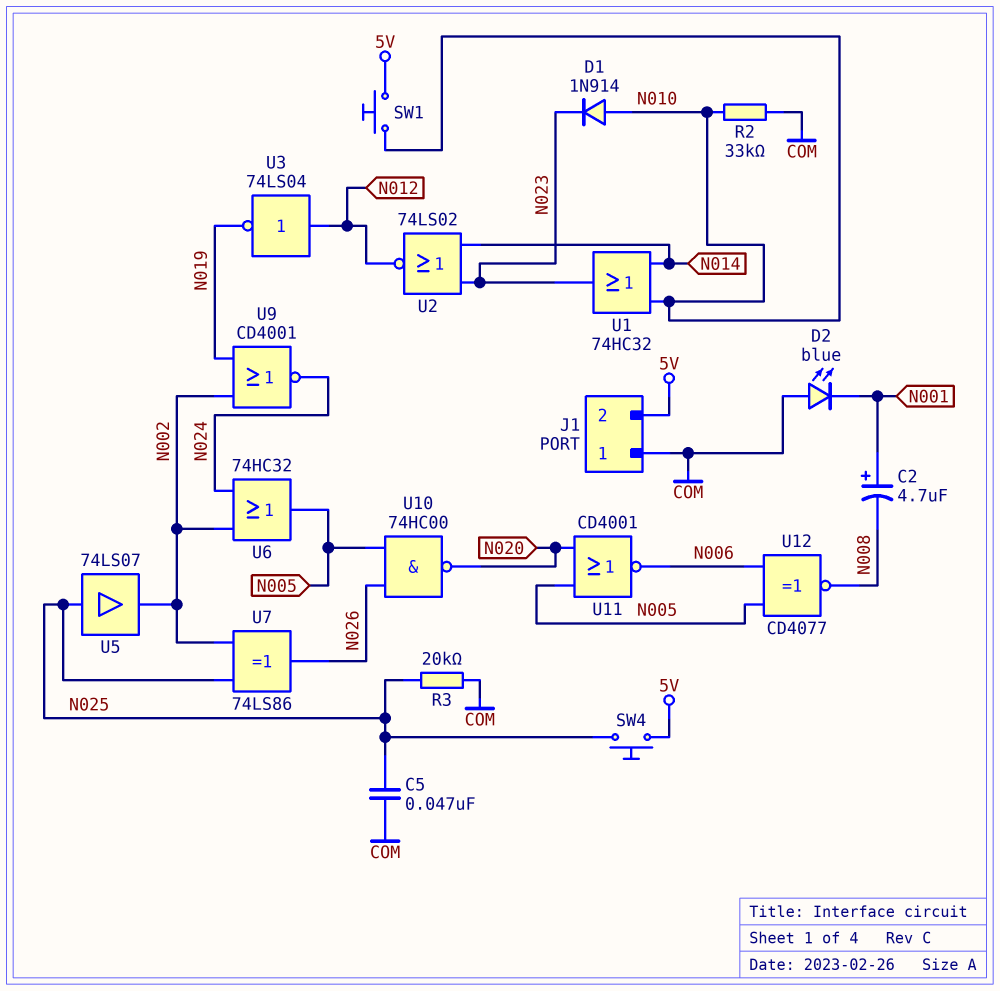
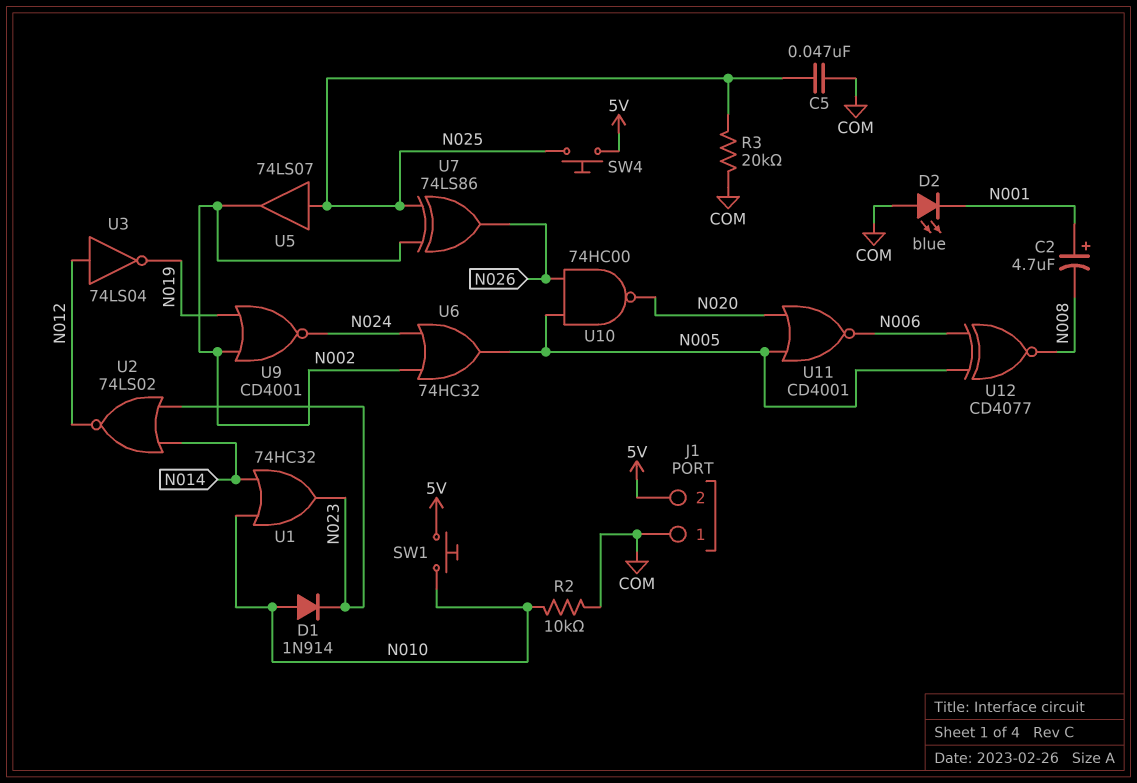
R2: 33k (COM, N010) -> 10k (COM, N010)

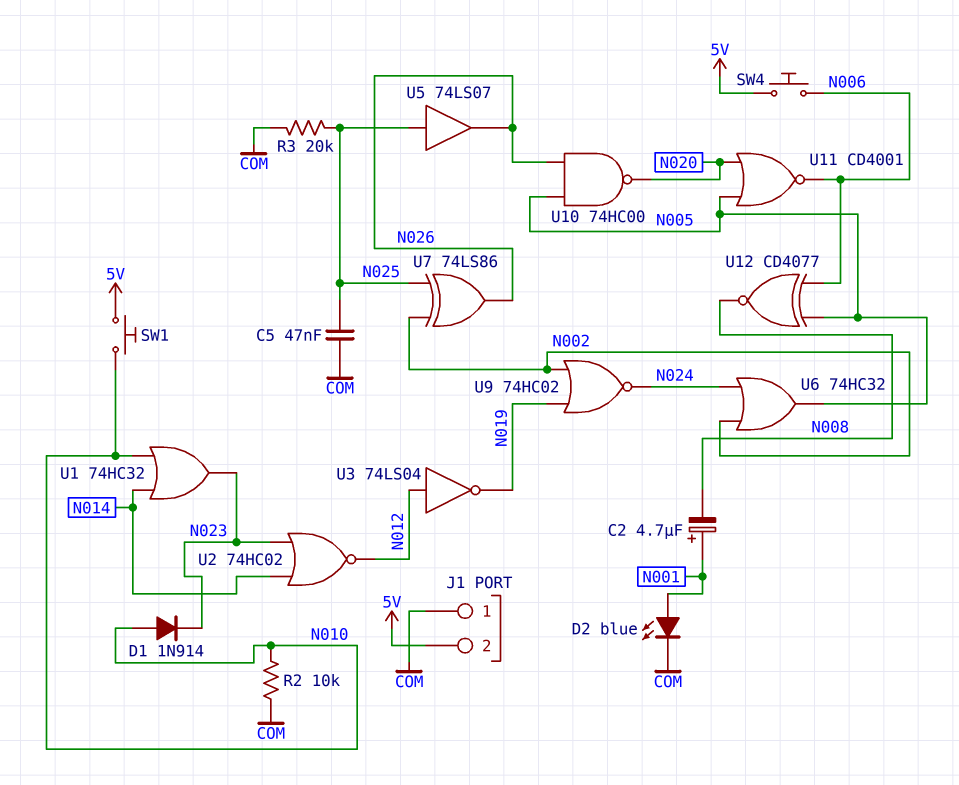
D2: LED blue (A COM, K N001) -> LED blue (A N001, K COM)
SW4: button (5V, N025) -> button (5V, N006)
U2: NOR 74LS02 (in N014, in N023, out N012) -> NOR 74HC02 (in N014, in N023, out N012)
U5: buffer 74LS07 (in N025, out N002) -> buffer 74LS07 (in N025, out N026)
U9: NOR CD4001 (in N002, in N019, out N024) -> NOR 74HC02 (in N002, in N019, out N024)

